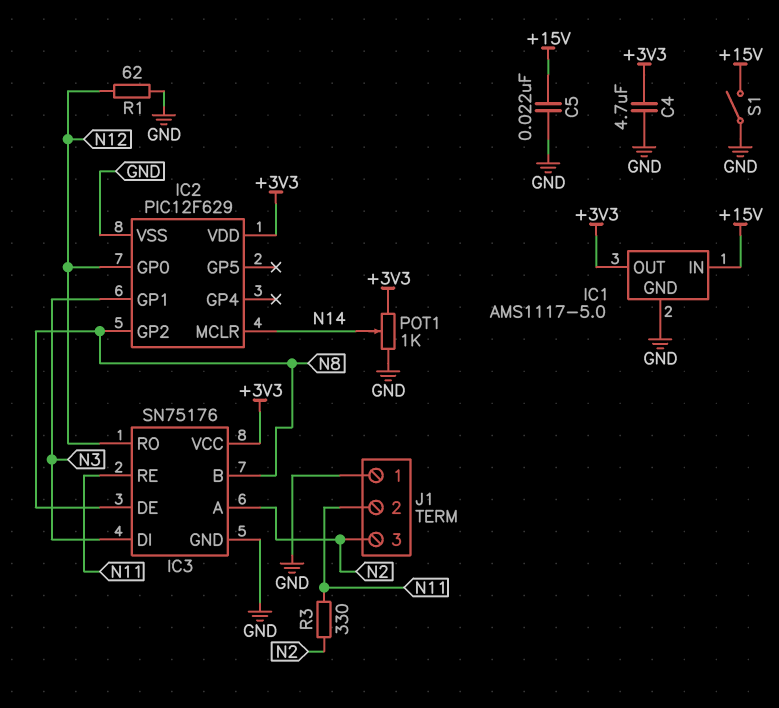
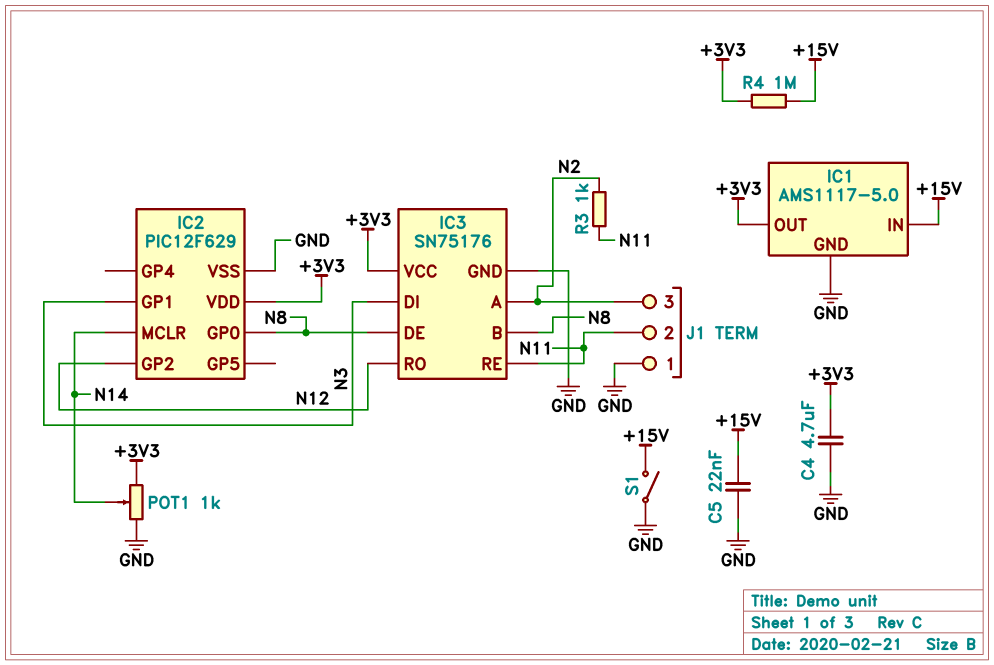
IC2 pin GP0: N12 -> N8
IC2 pin GP2: N8 -> N12
R1: 62 (GND, N12) -> none
R3: 330 (N2, N11) -> 1k (N2, N11)
R4: none -> 1M (+3V3, +15V)

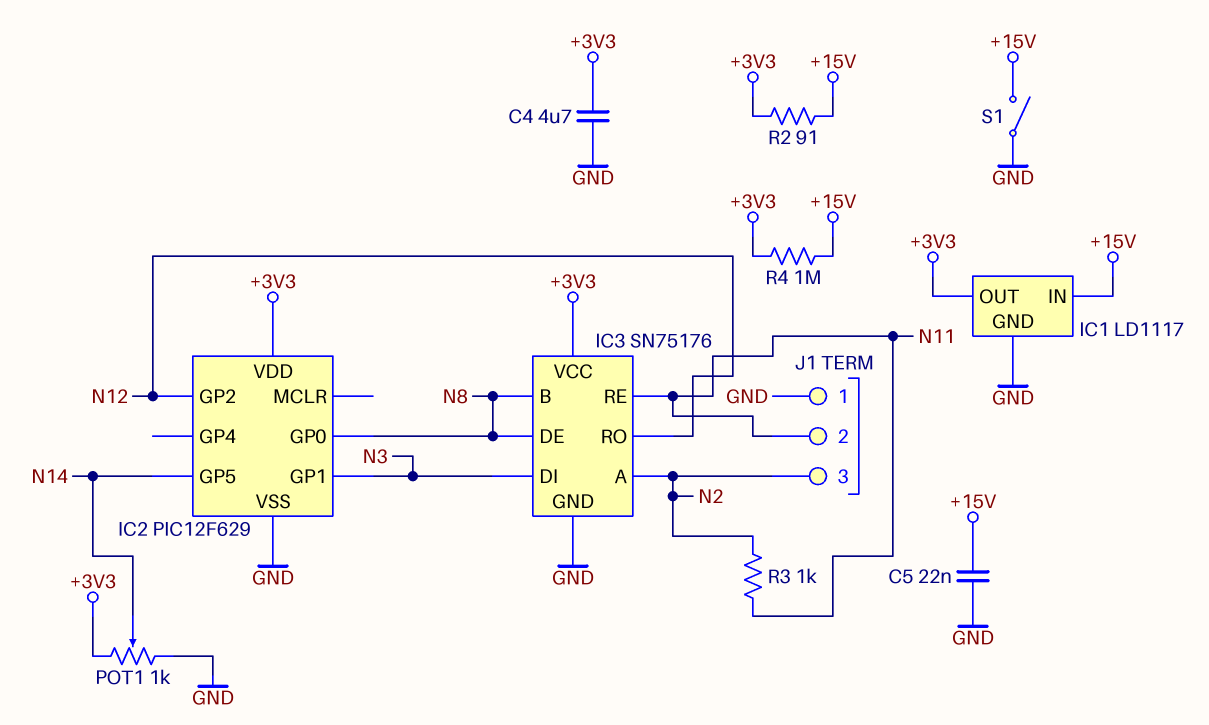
IC1: AMS1117-5.0 -> LD1117
IC2 pin GP5: none -> N14
IC2 pin MCLR: N14 -> none
R2: none -> 91 (+3V3, +15V)

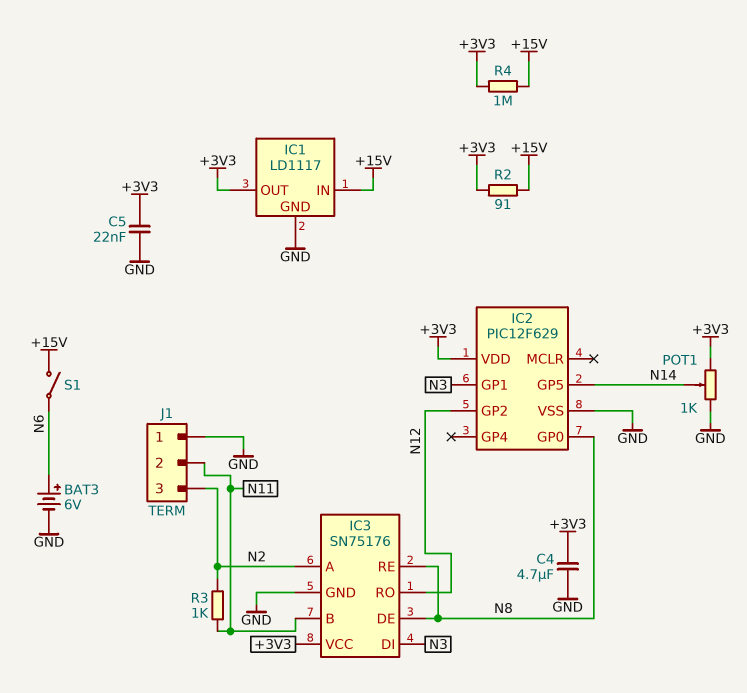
BAT3: none -> 6V (plus N6, minus GND)
C5: 22nF (+15V, GND) -> 22nF (+3V3, GND)
IC3 pin B: N8 -> N11
IC3 pin RE: N11 -> N8
S1: switch (+15V, GND) -> switch (+15V, N6)

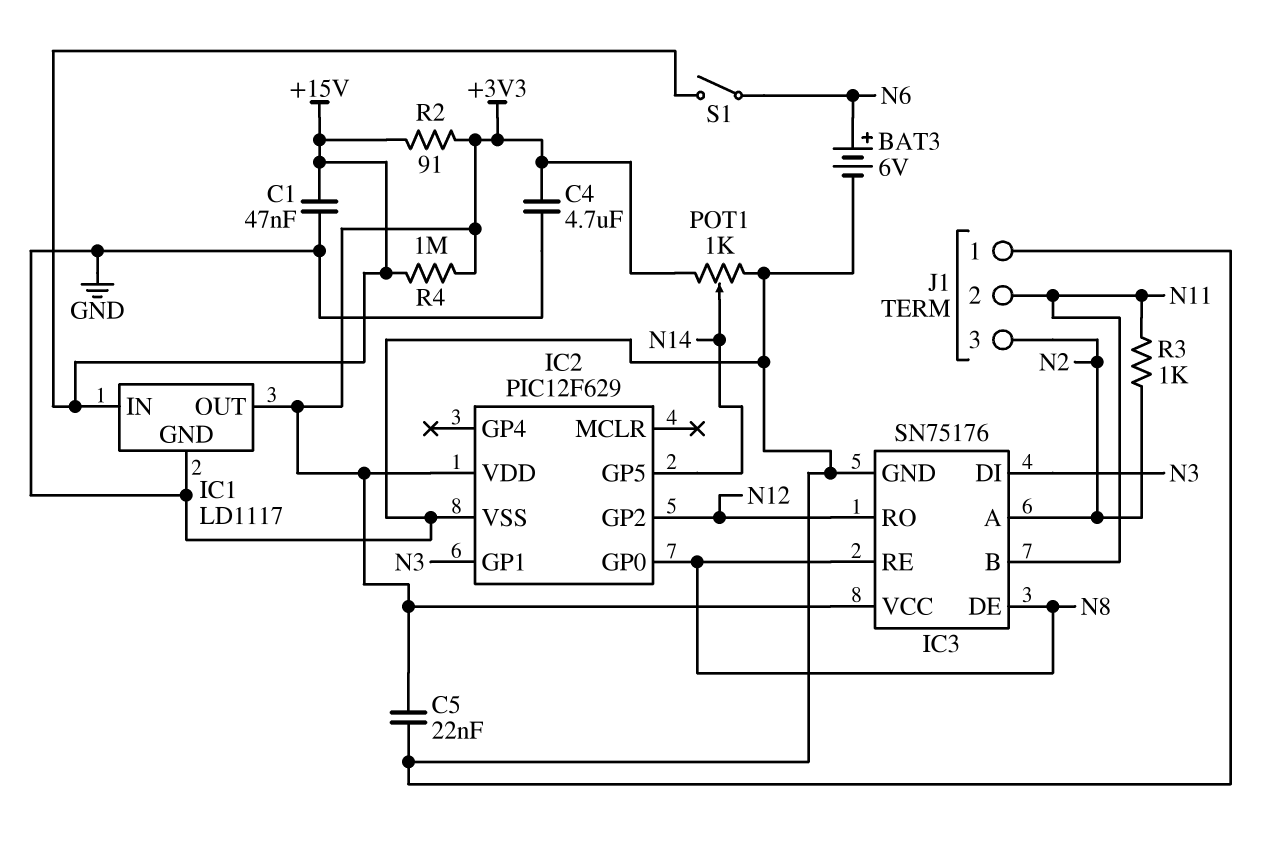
C1: none -> 47nF (+15V, GND)

